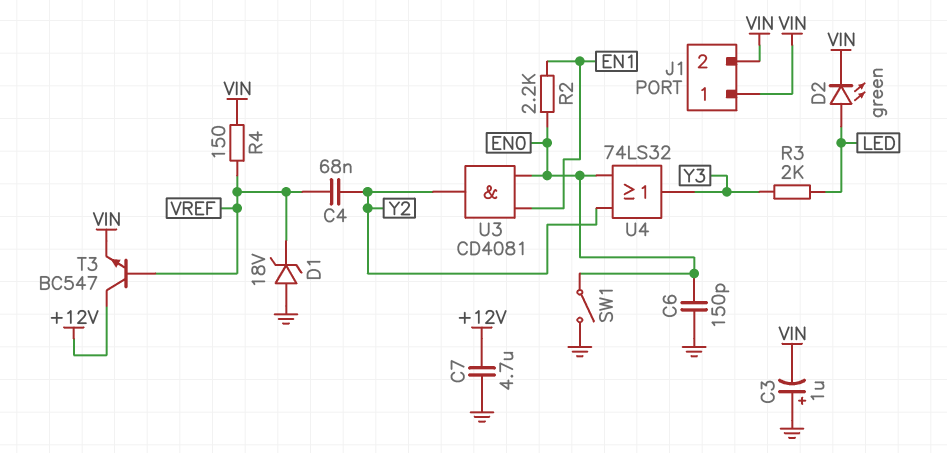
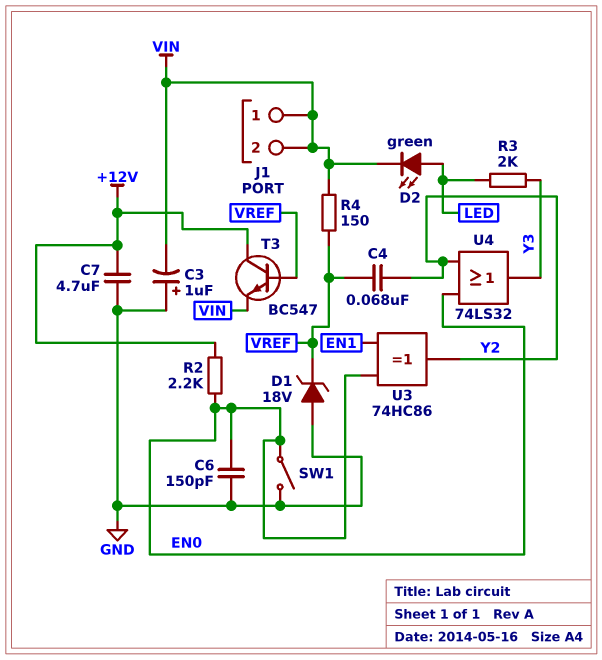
R2: 2.2k (EN0, EN1) -> 2.2k (+12V, EN0)
U3: AND CD4081 (in EN0, in EN1, out Y2) -> XOR 74HC86 (in EN0, in EN1, out Y2)

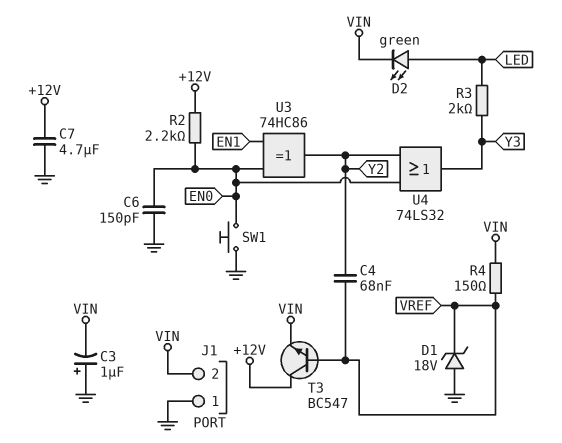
J1 pin 1: VIN -> GND
SW1: switch (EN0, GND) -> button (EN0, GND)

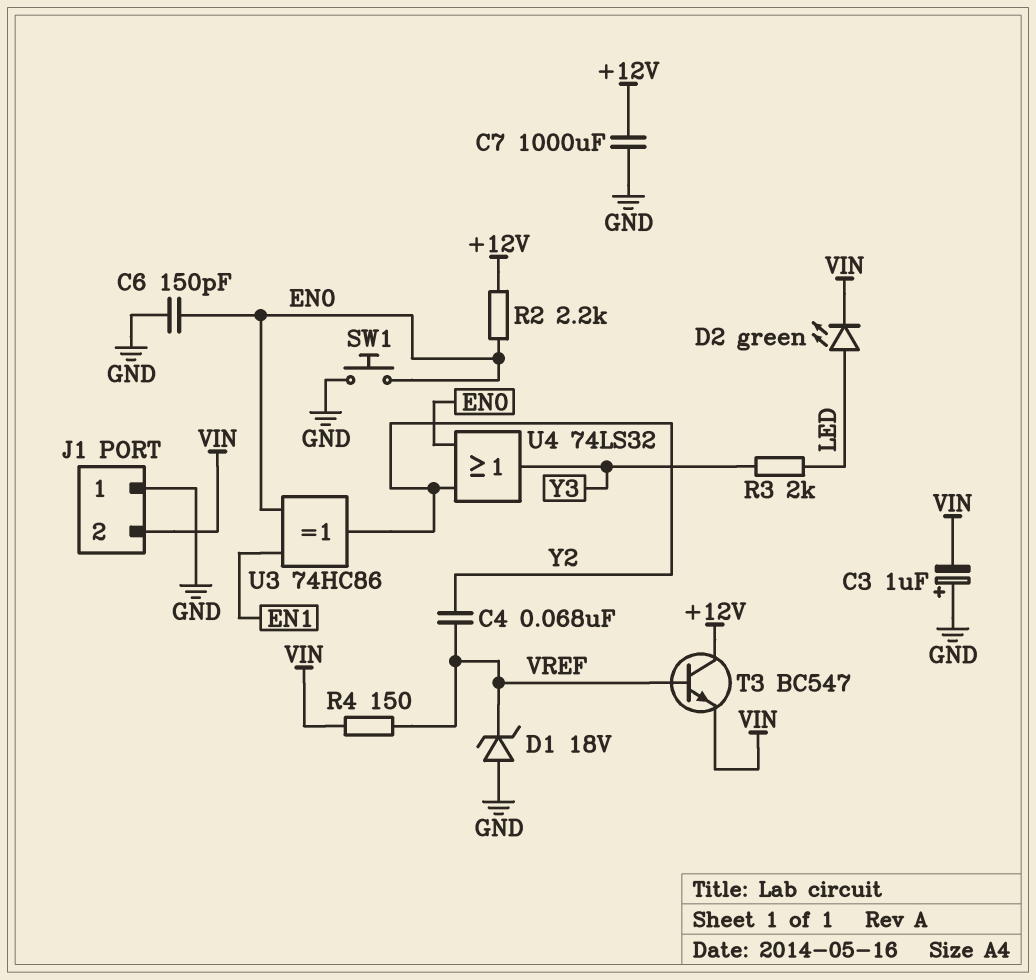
C7: 4.7uF (+12V, GND) -> 1000uF (+12V, GND)

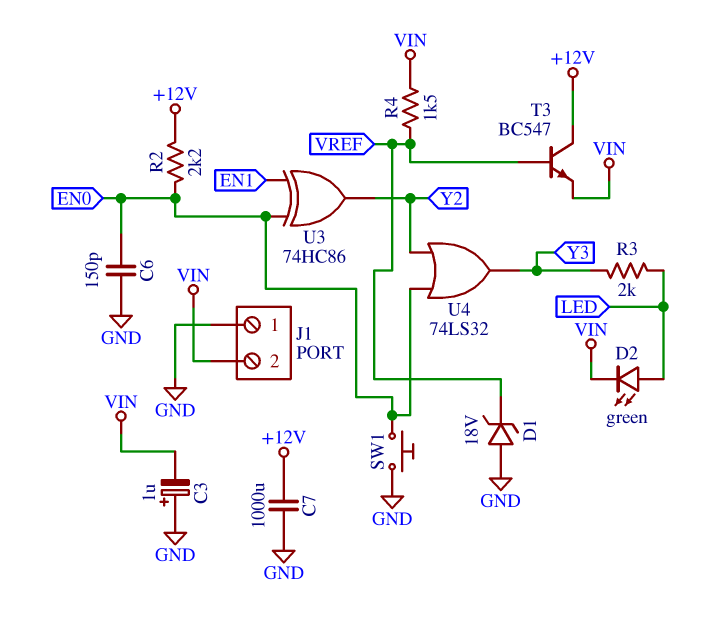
C4: 68nF (VREF, Y2) -> none
R4: 150 (VIN, VREF) -> 1.5k (VIN, VREF)

